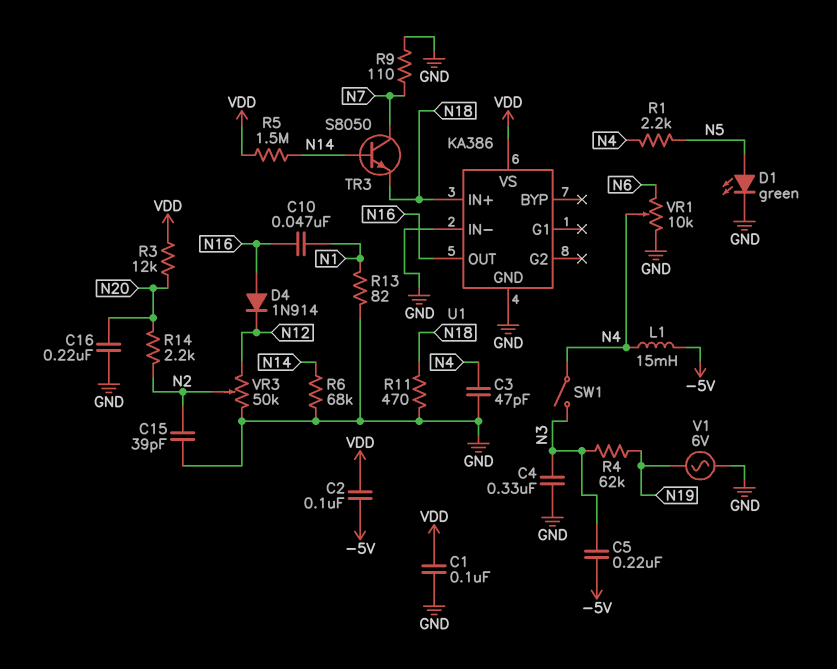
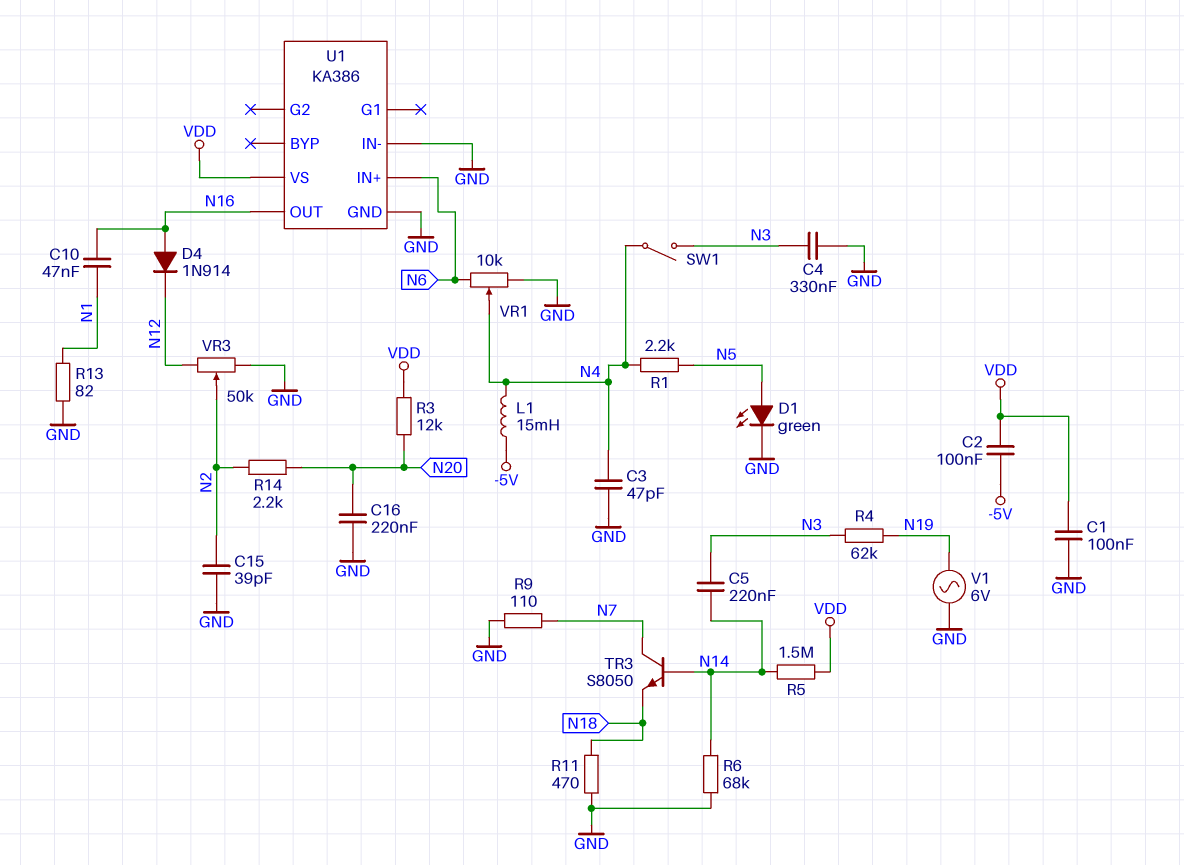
C5: 220nF (-5V, N3) -> 220nF (N3, N14)
U1 pin IN+: N18 -> N6

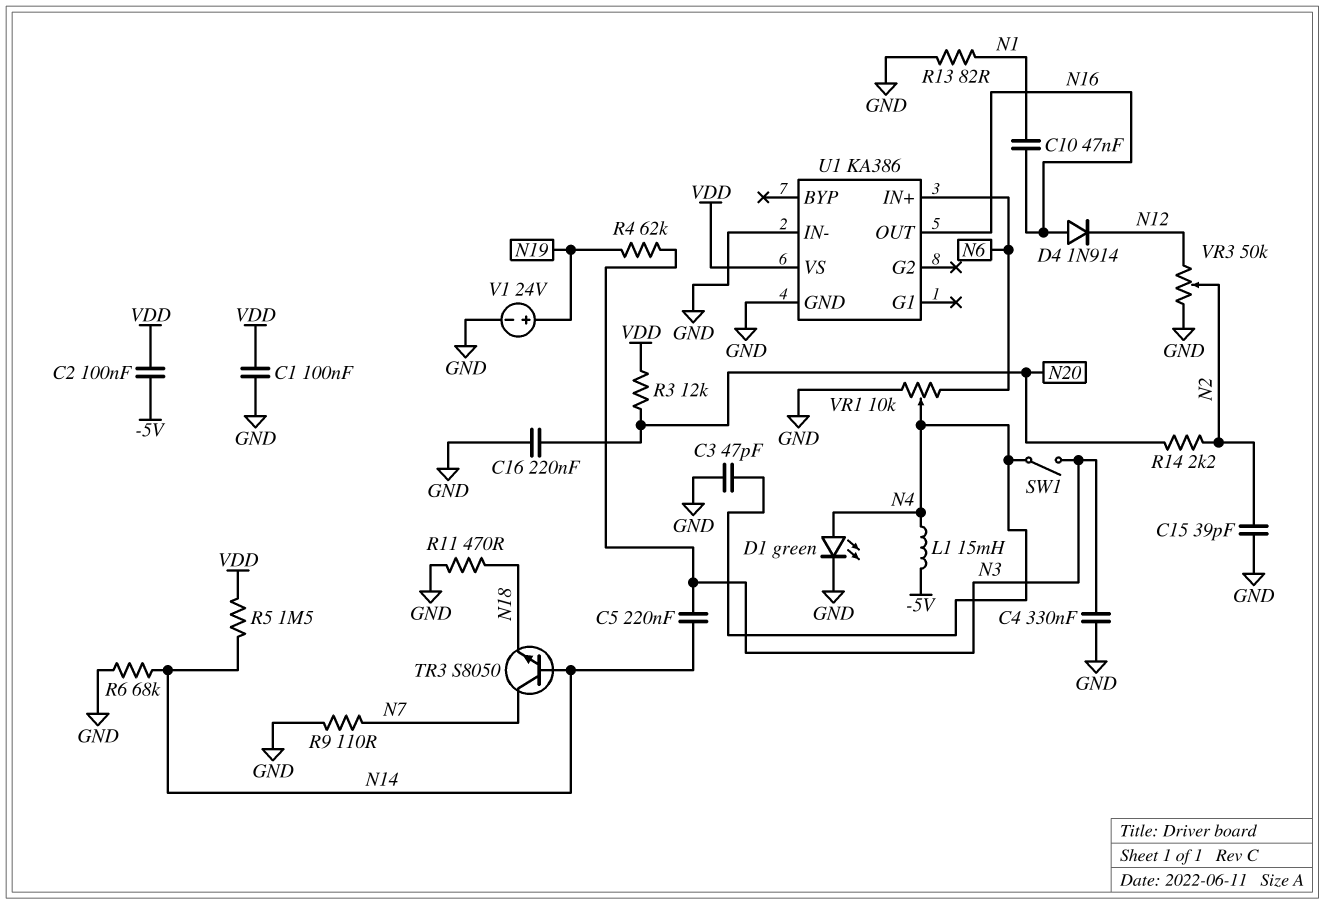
D1: LED green (A N5, K GND) -> LED green (A N4, K GND)
R1: 2.2k (N4, N5) -> none
V1: AC 6V (GND, N19) -> 24V (plus N19, minus GND)

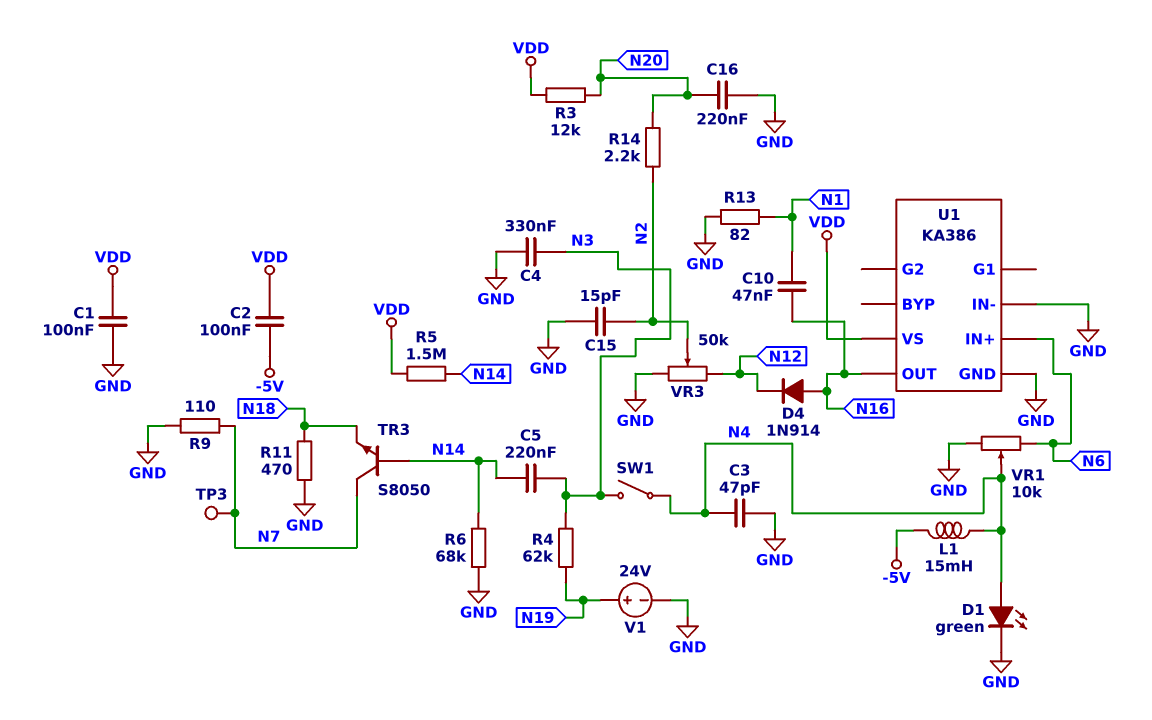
C15: 39pF (GND, N2) -> 15pF (GND, N2)
TP3: none -> test point (N7)

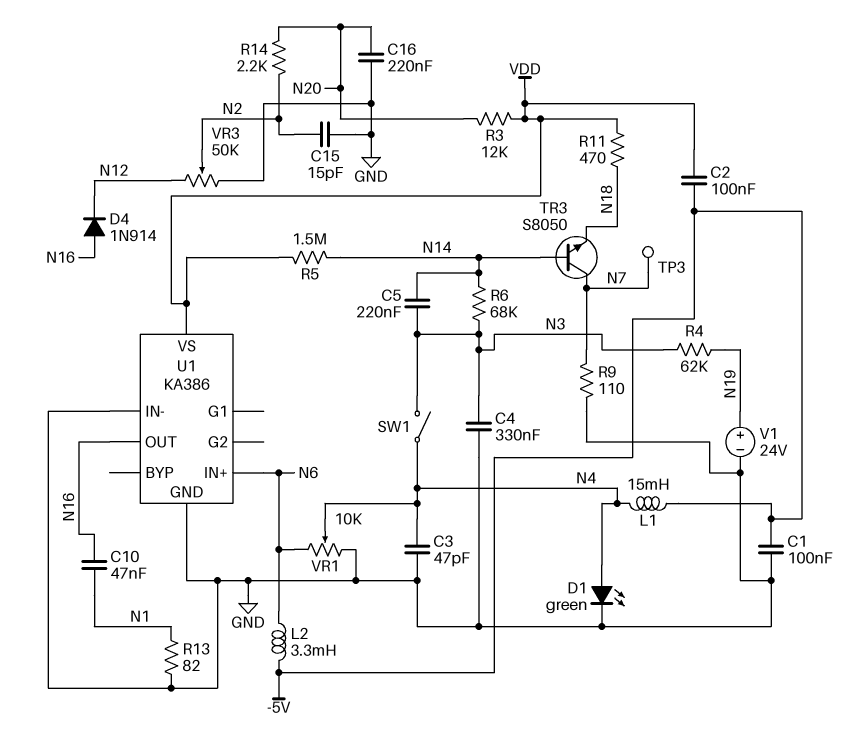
C1: 100nF (GND, VDD) -> 100nF (-5V, GND)
L2: none -> 3.3mH (-5V, N6)
R6: 68k (GND, N14) -> 68k (N3, N14)
R11: 470 (GND, N18) -> 470 (N18, VDD)

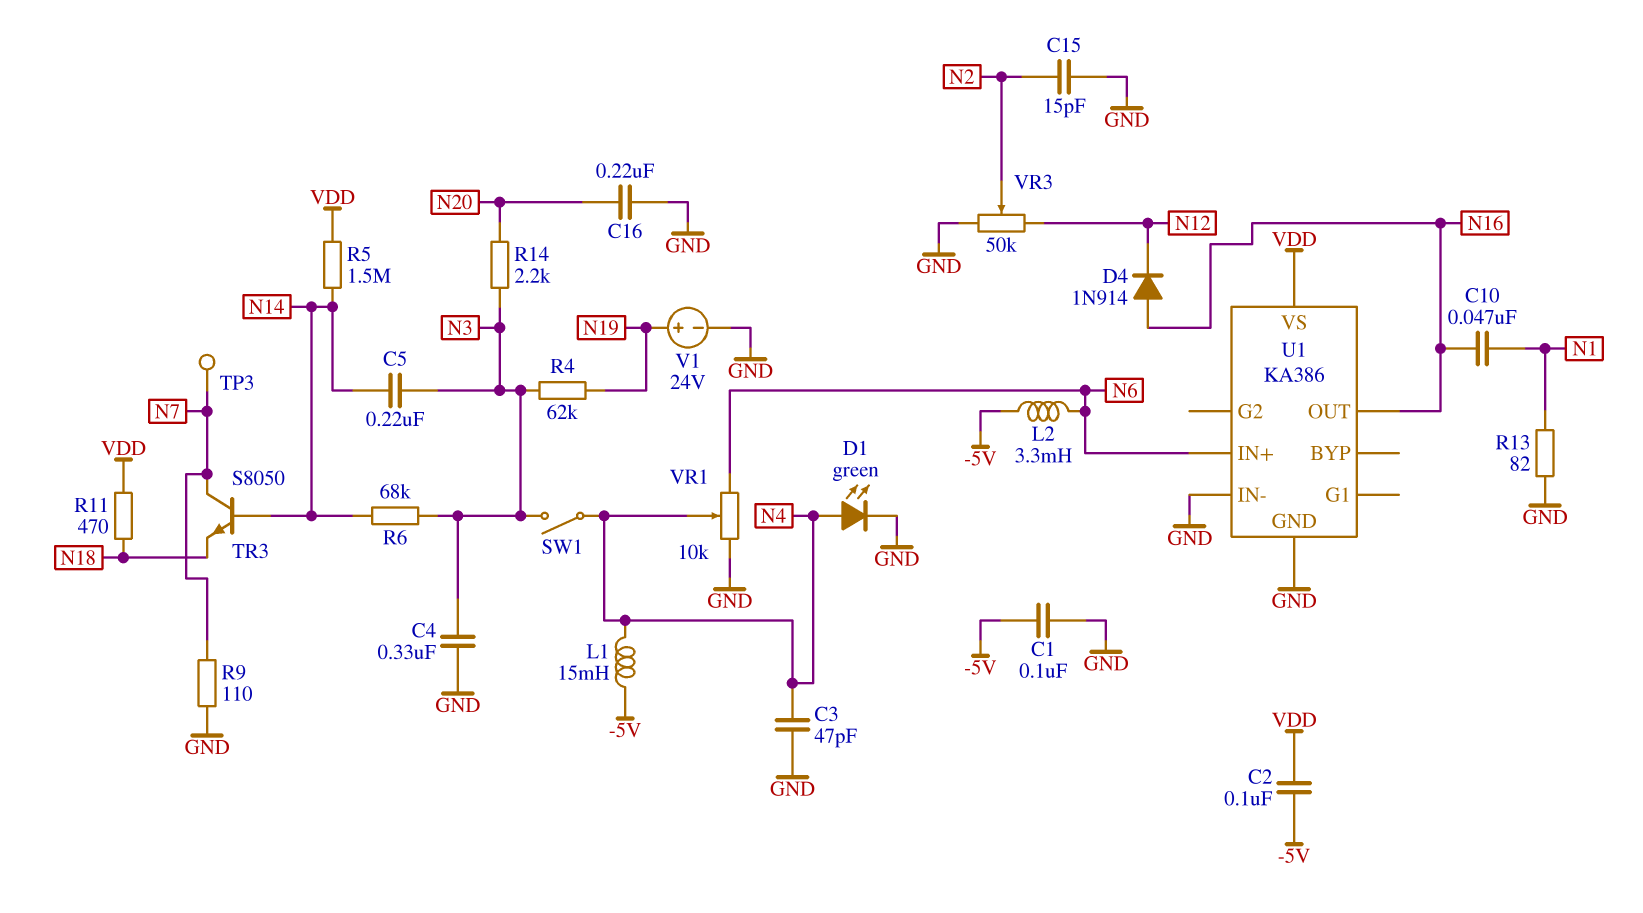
R3: 12k (N20, VDD) -> none
R14: 2.2k (N2, N20) -> 2.2k (N3, N20)

